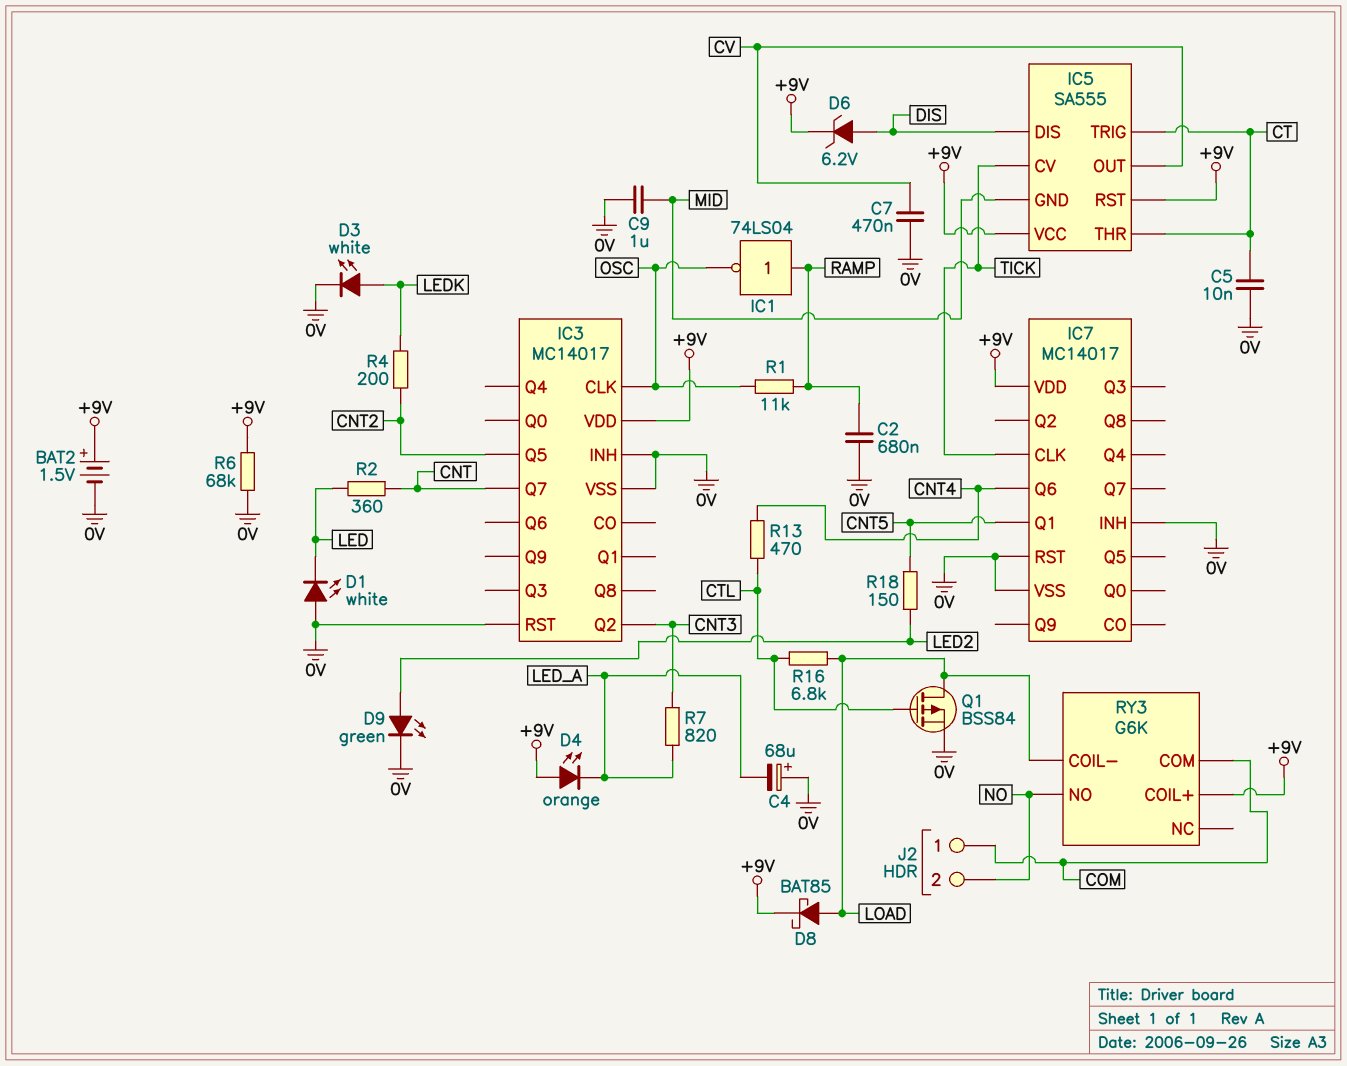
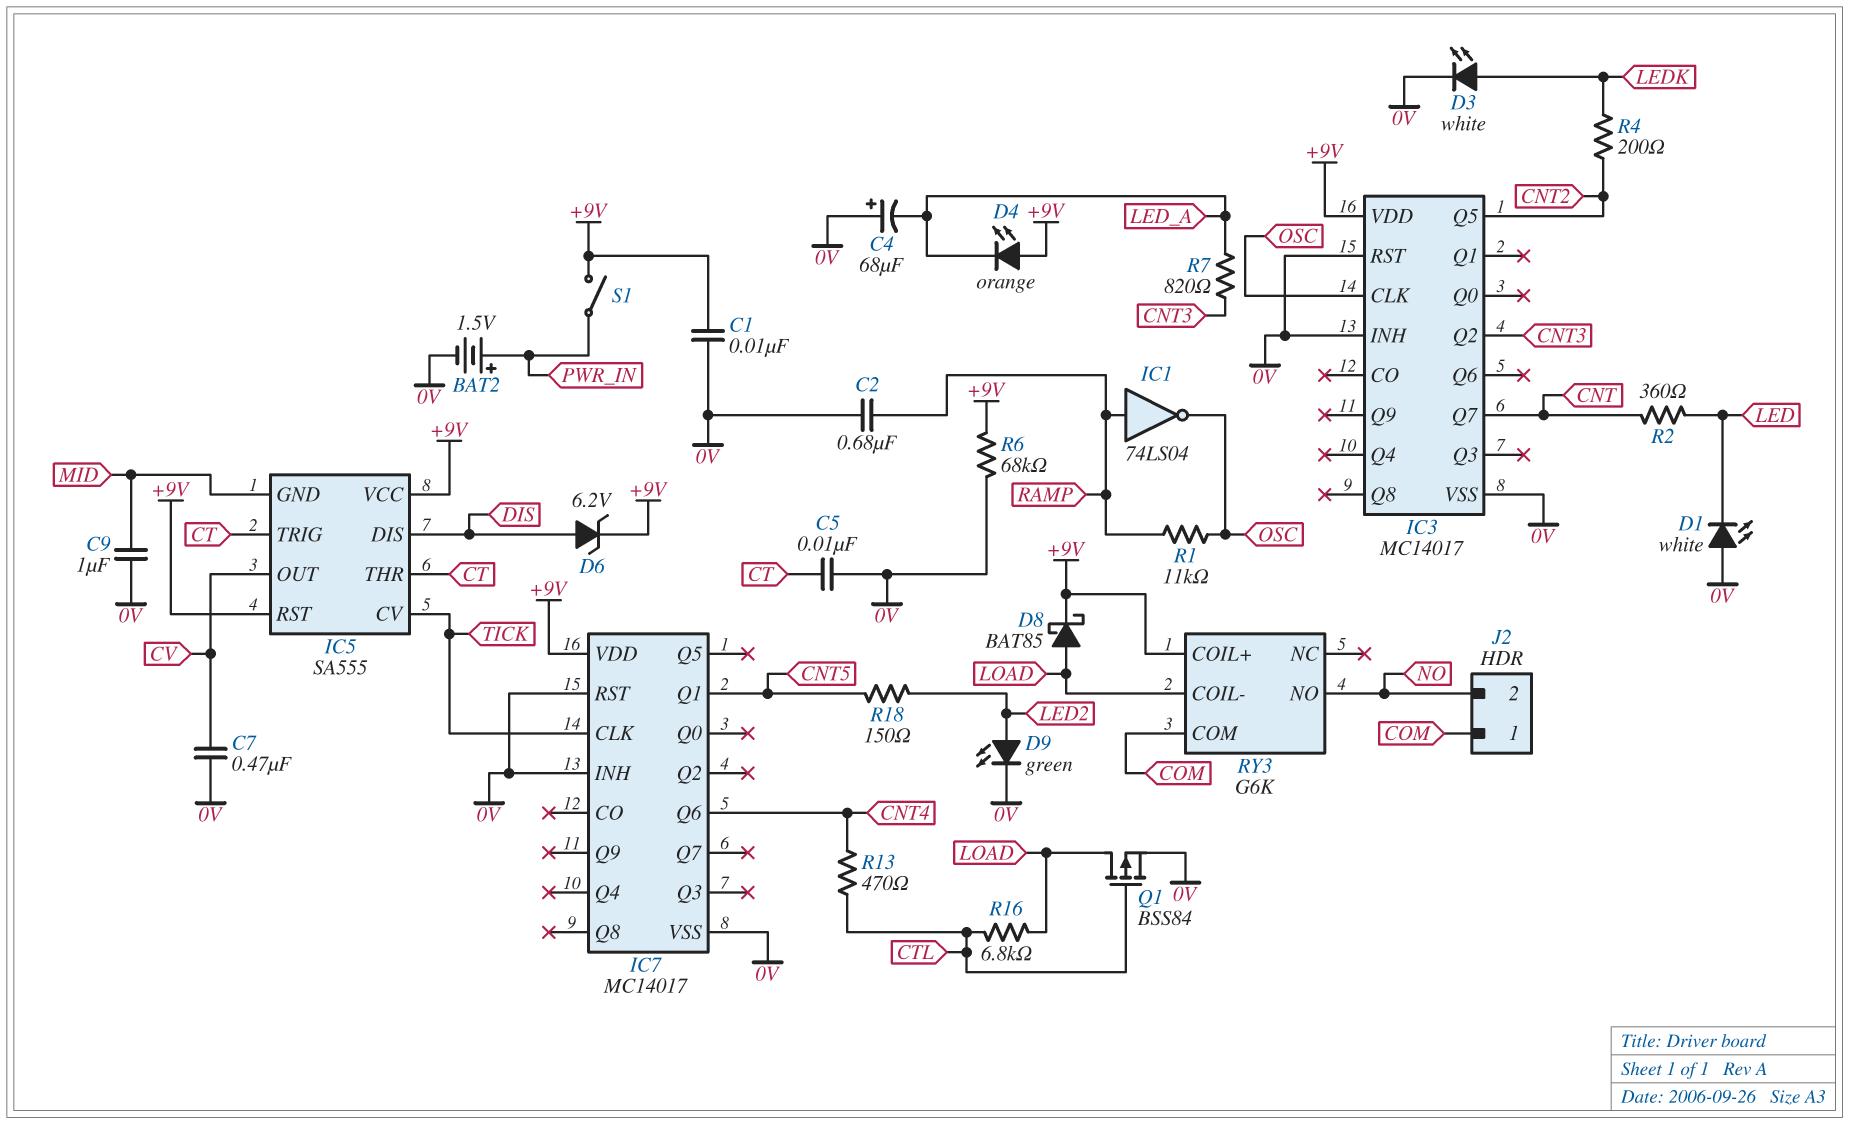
BAT2: 1.5V (plus +9V, minus 0V) -> 1.5V (plus PWR_IN, minus 0V)
C1: none -> 10nF (+9V, 0V)
S1: none -> switch (+9V, PWR_IN)

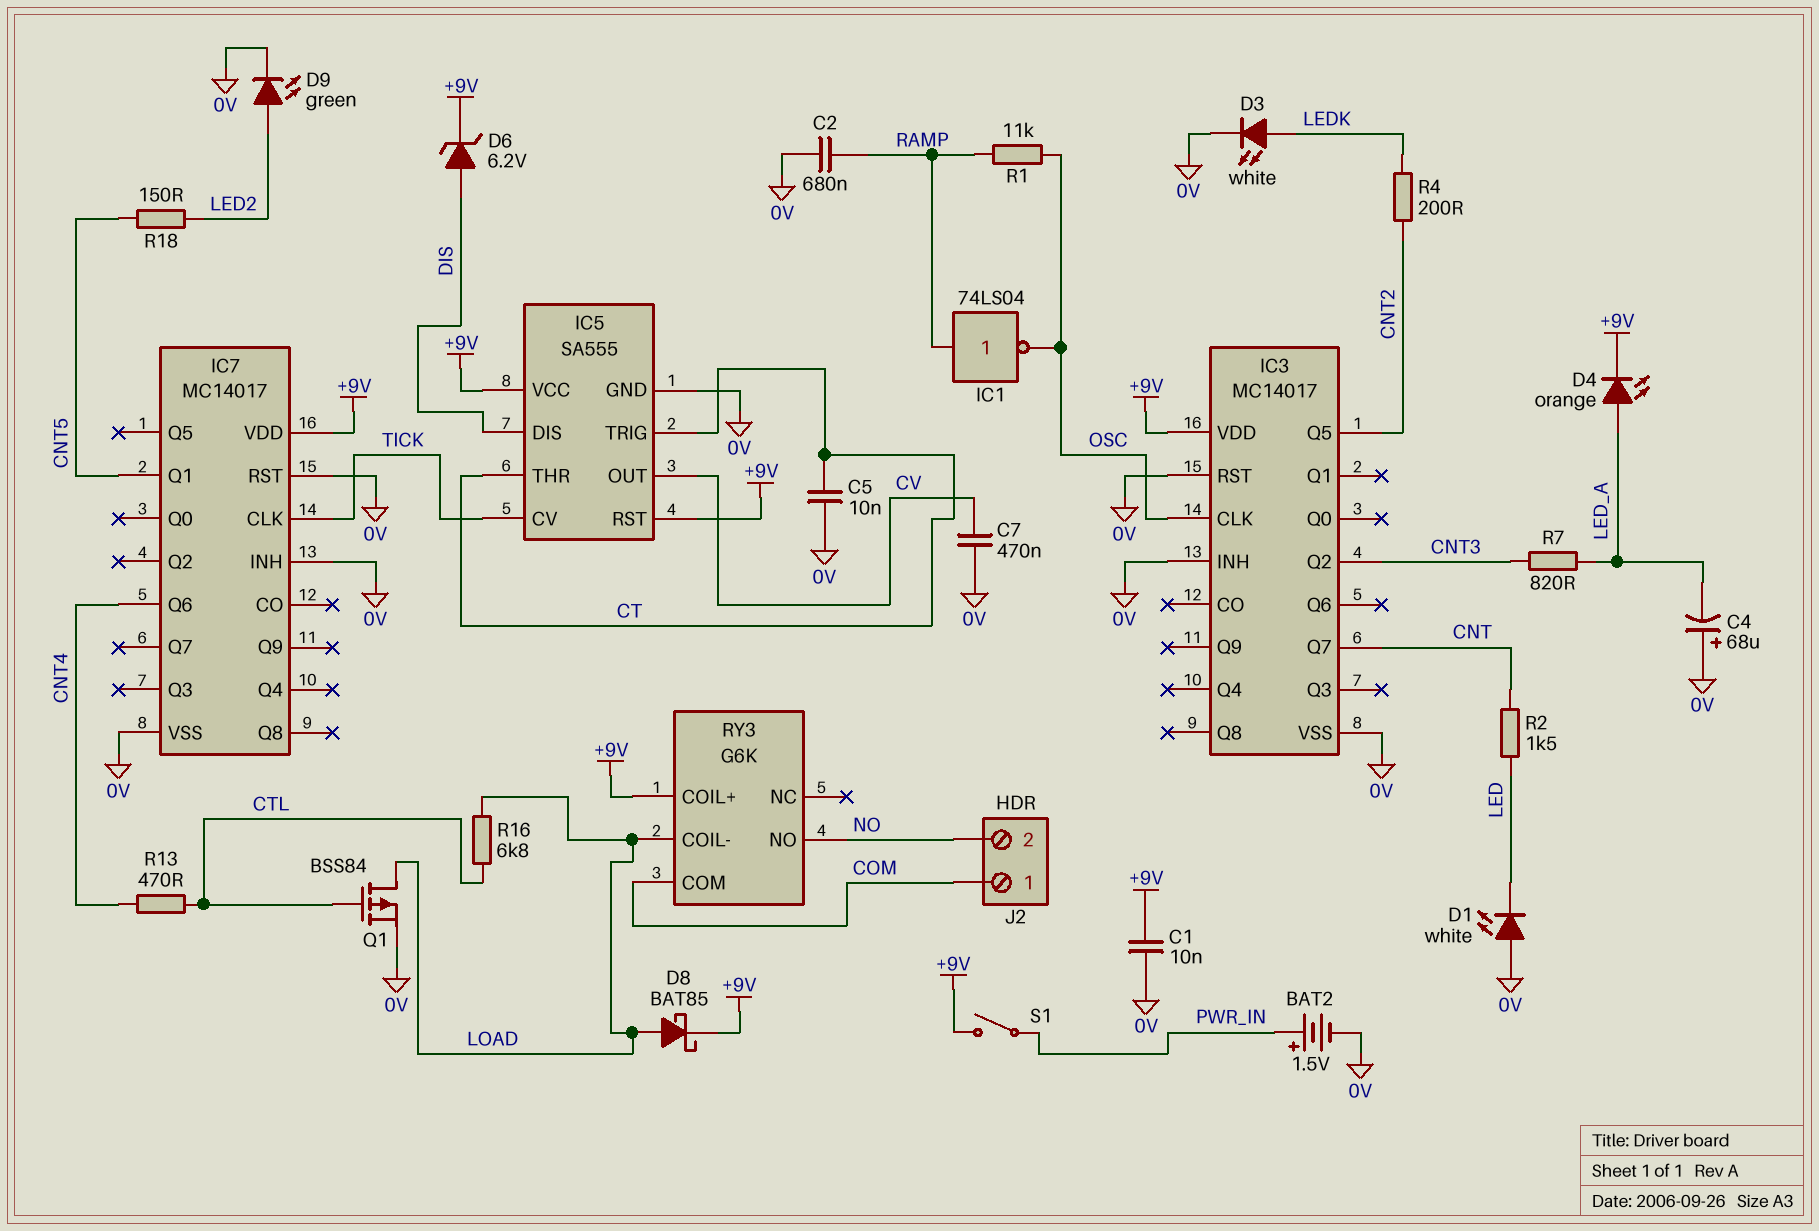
C9: 1uF (0V, MID) -> none
D4: LED orange (A +9V, K LED_A) -> LED orange (A LED_A, K +9V)
IC5 pin GND: MID -> 0V
R2: 360 (CNT, LED) -> 1.5k (CNT, LED)
R6: 68k (+9V, 0V) -> none

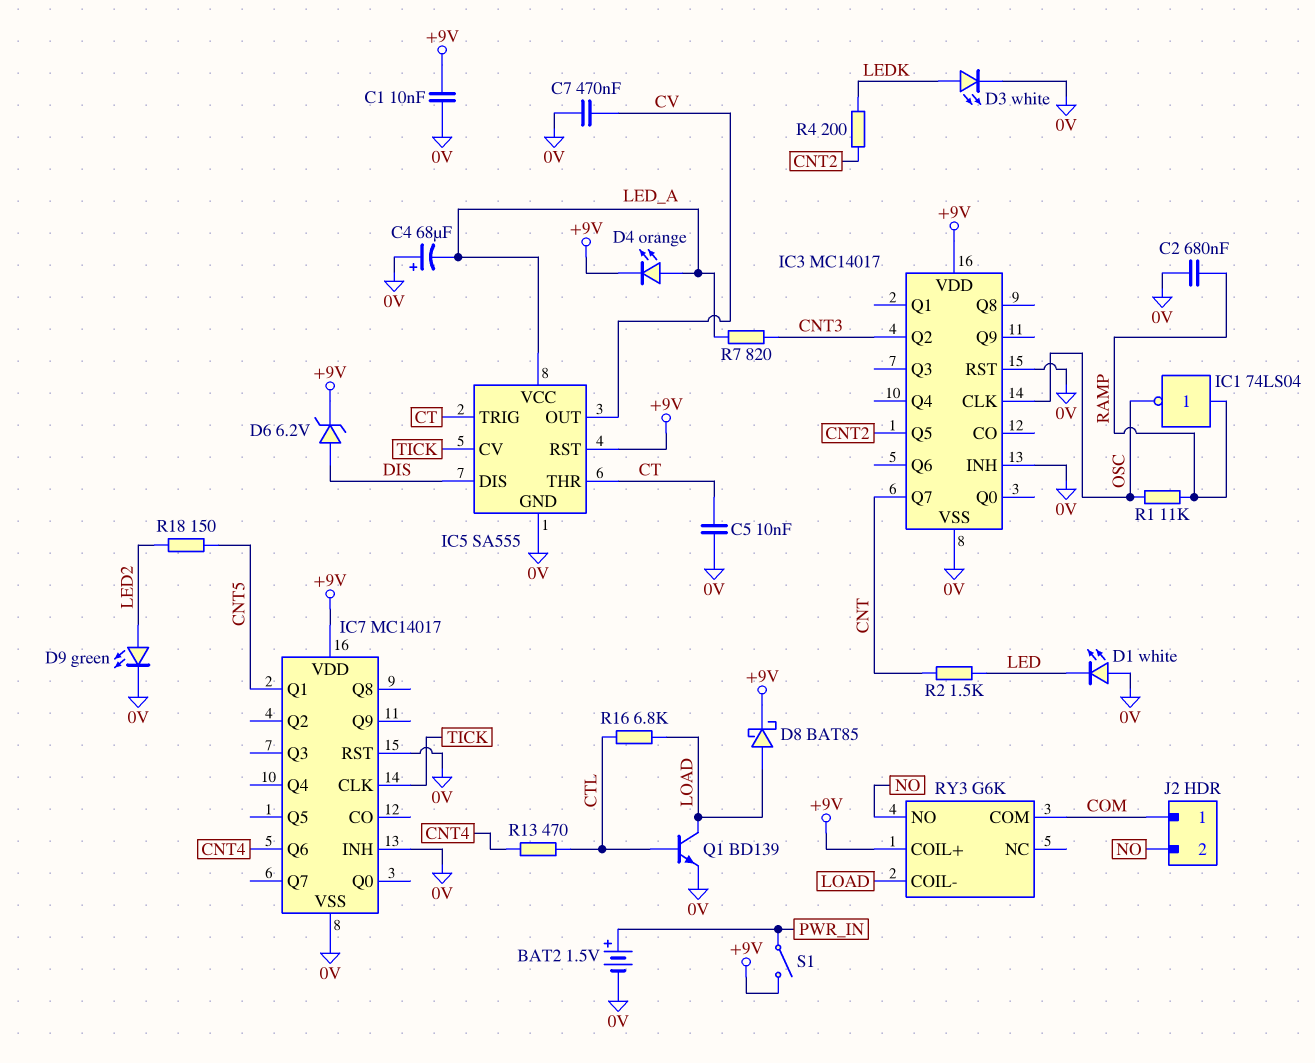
IC5 pin VCC: +9V -> LED_A
Q1: PMOS BSS84 (G CTL, D LOAD, S 0V) -> NPN BD139 (B CTL, C LOAD, E 0V)

